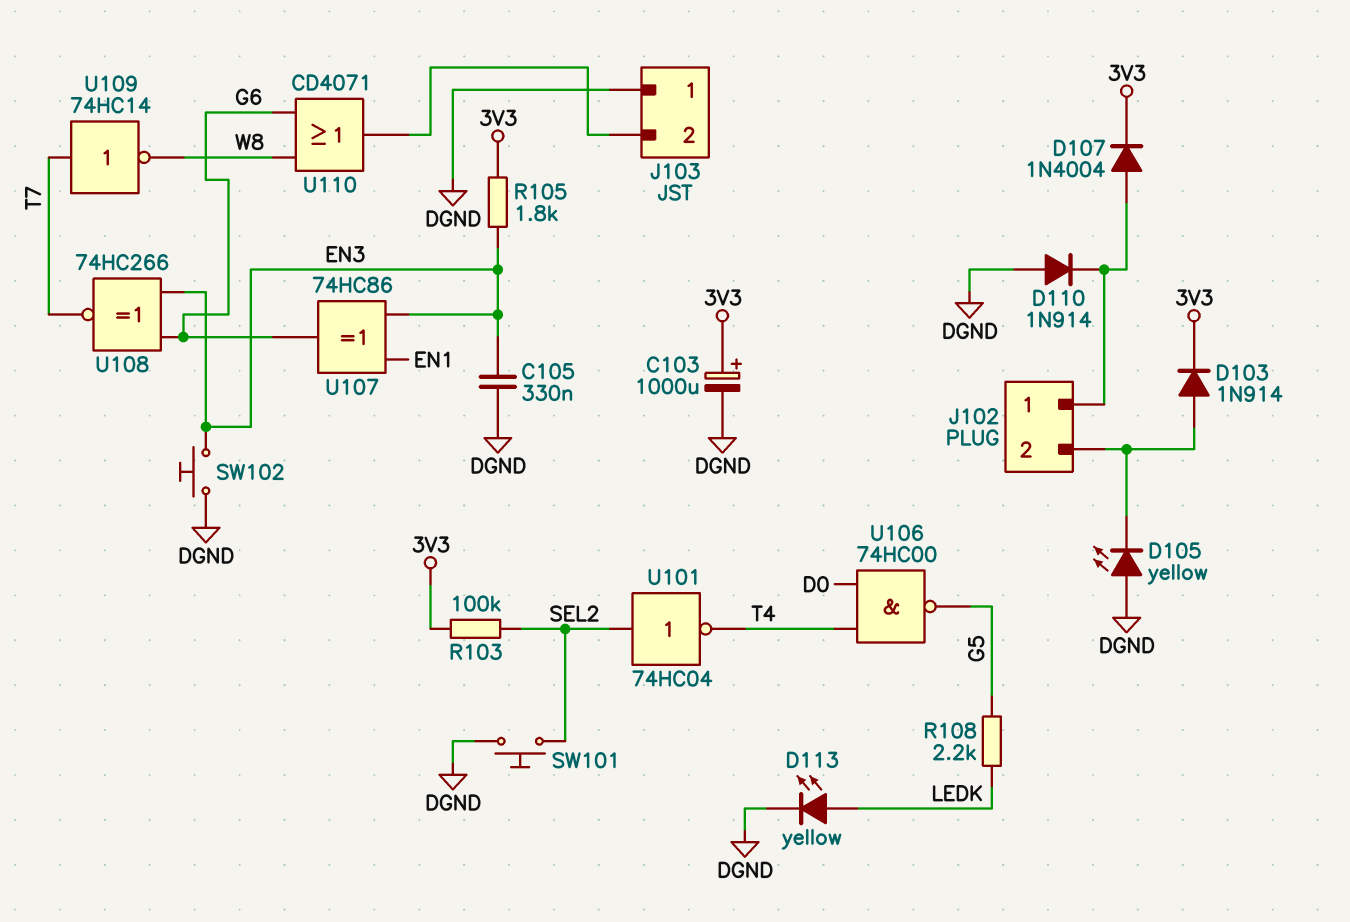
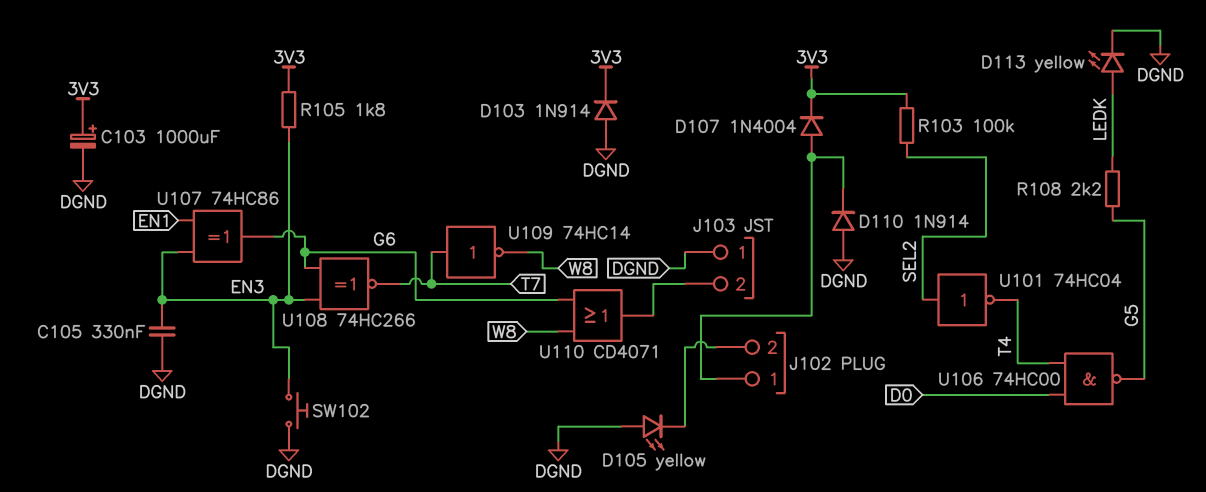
D103: diode 1N914 (A J102/2, K 3V3) -> diode 1N914 (A DGND, K 3V3)
SW101: button (DGND, SEL2) -> none

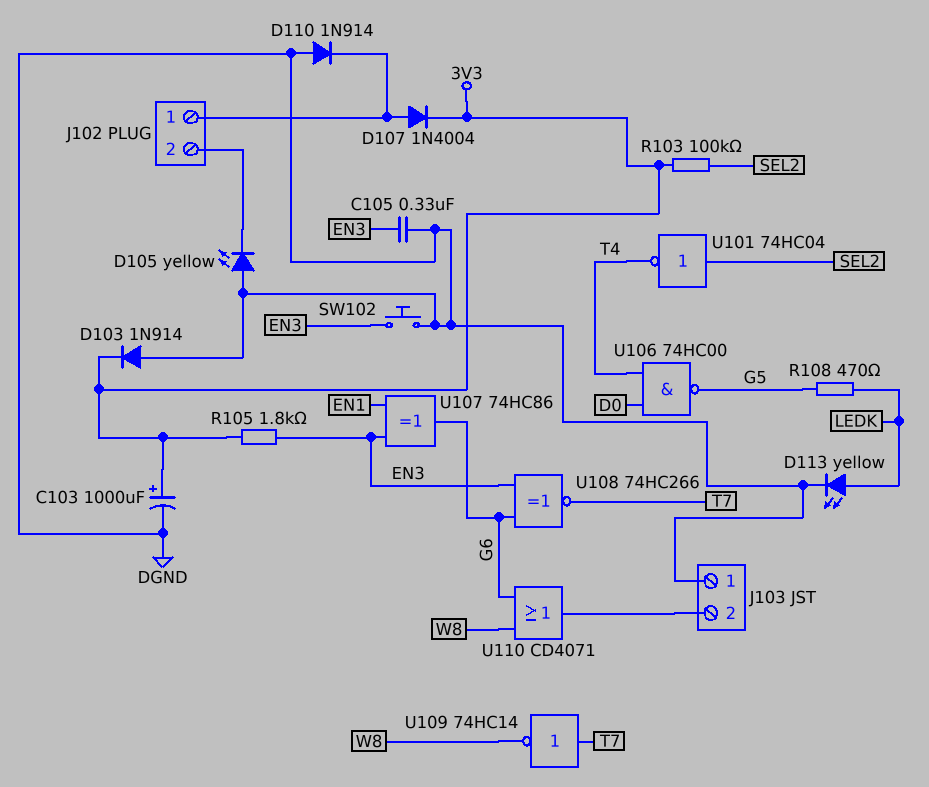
R108: 2.2k (G5, LEDK) -> 470 (G5, LEDK)

